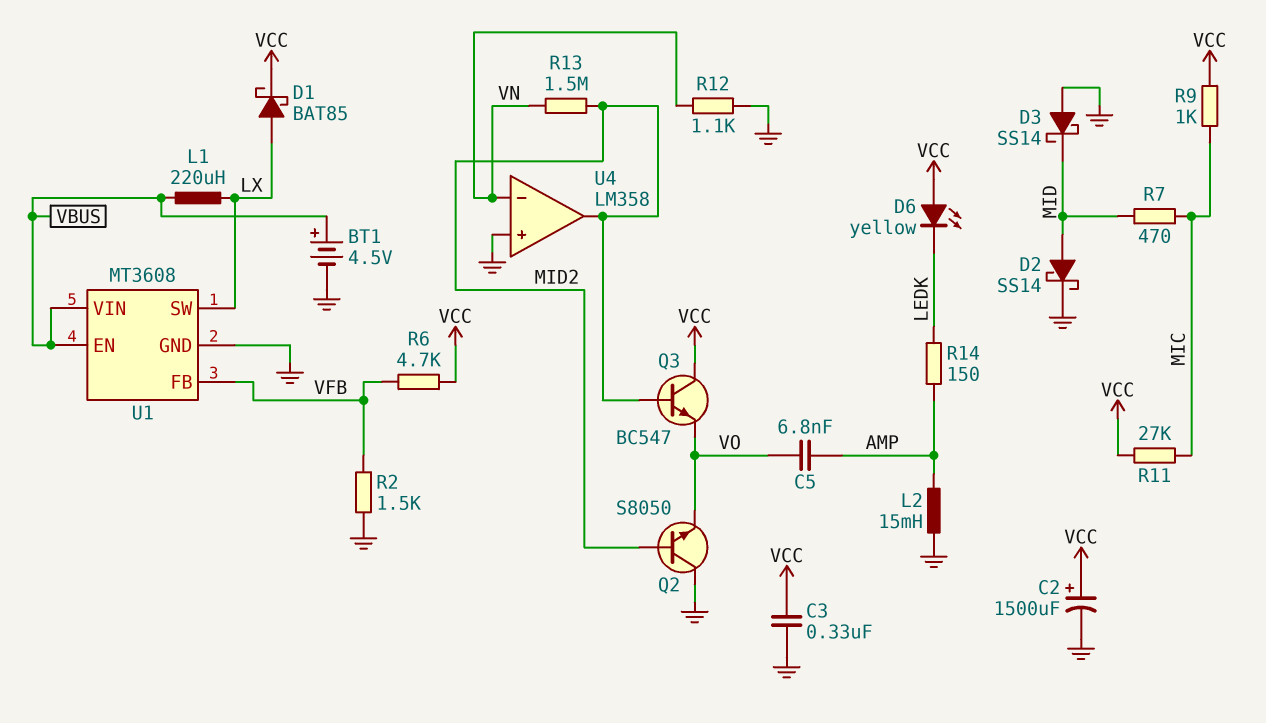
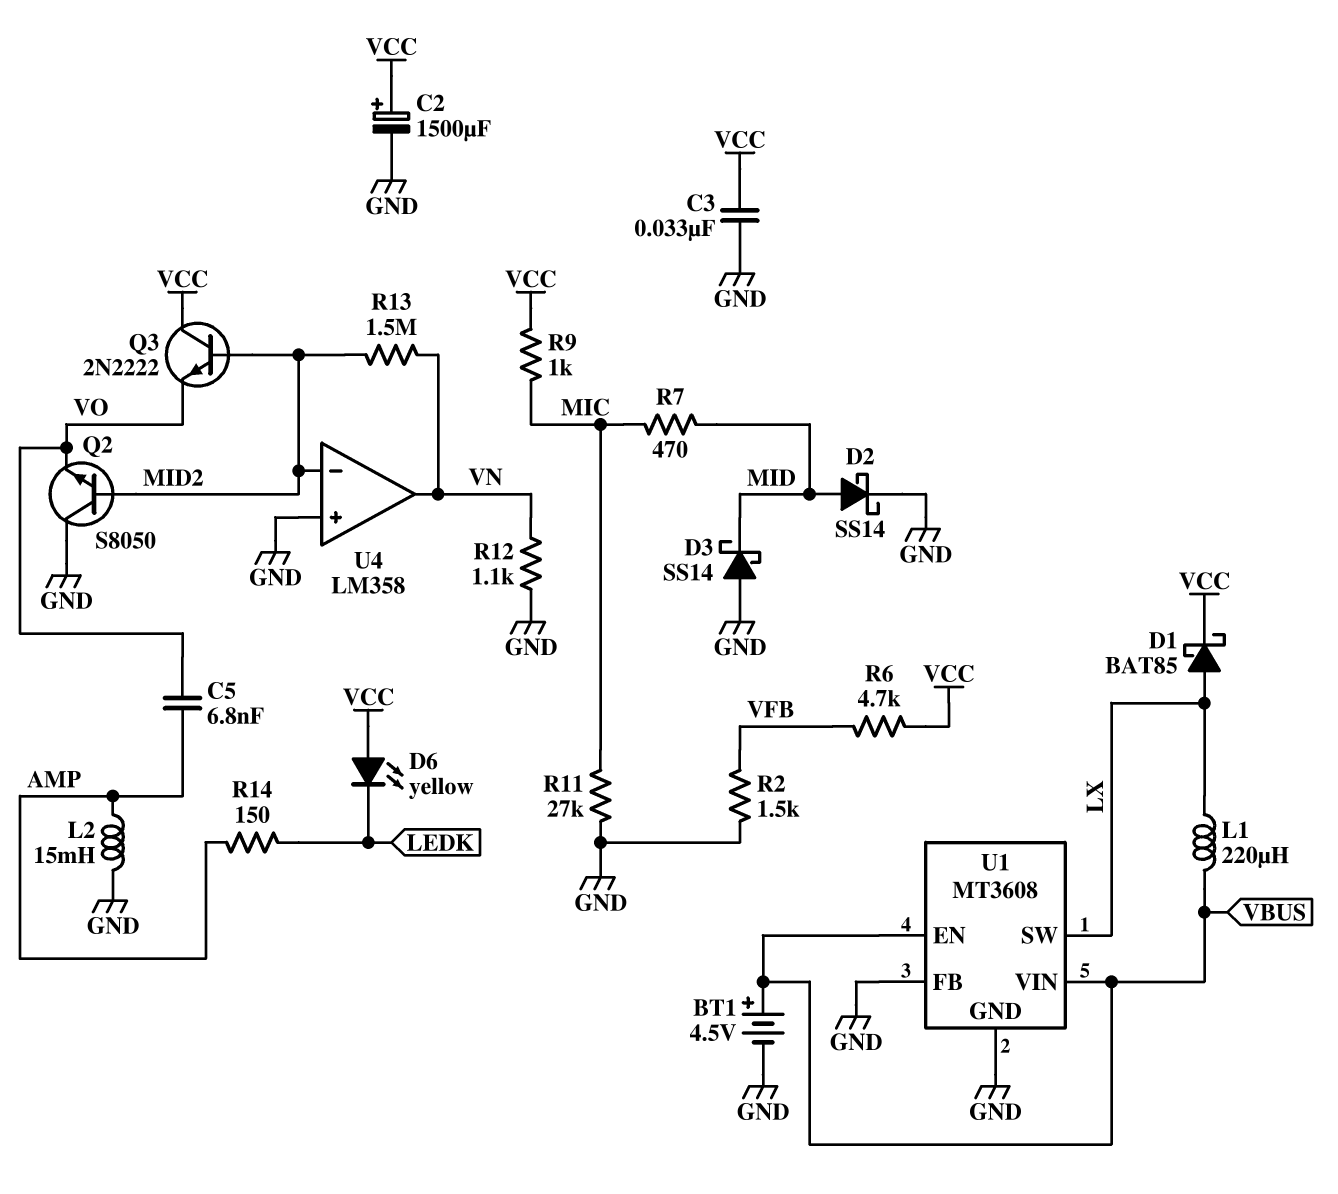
C3: 330nF (GND, VCC) -> 33nF (GND, VCC)
Q3: NPN BC547 (B MID2, C VCC, E VO) -> NPN 2N2222 (B MID2, C VCC, E VO)
R11: 27k (MIC, VCC) -> 27k (GND, MIC)
U1 pin FB: VFB -> GND
U4 pin in-: VN -> MID2
U4 pin out: MID2 -> VN

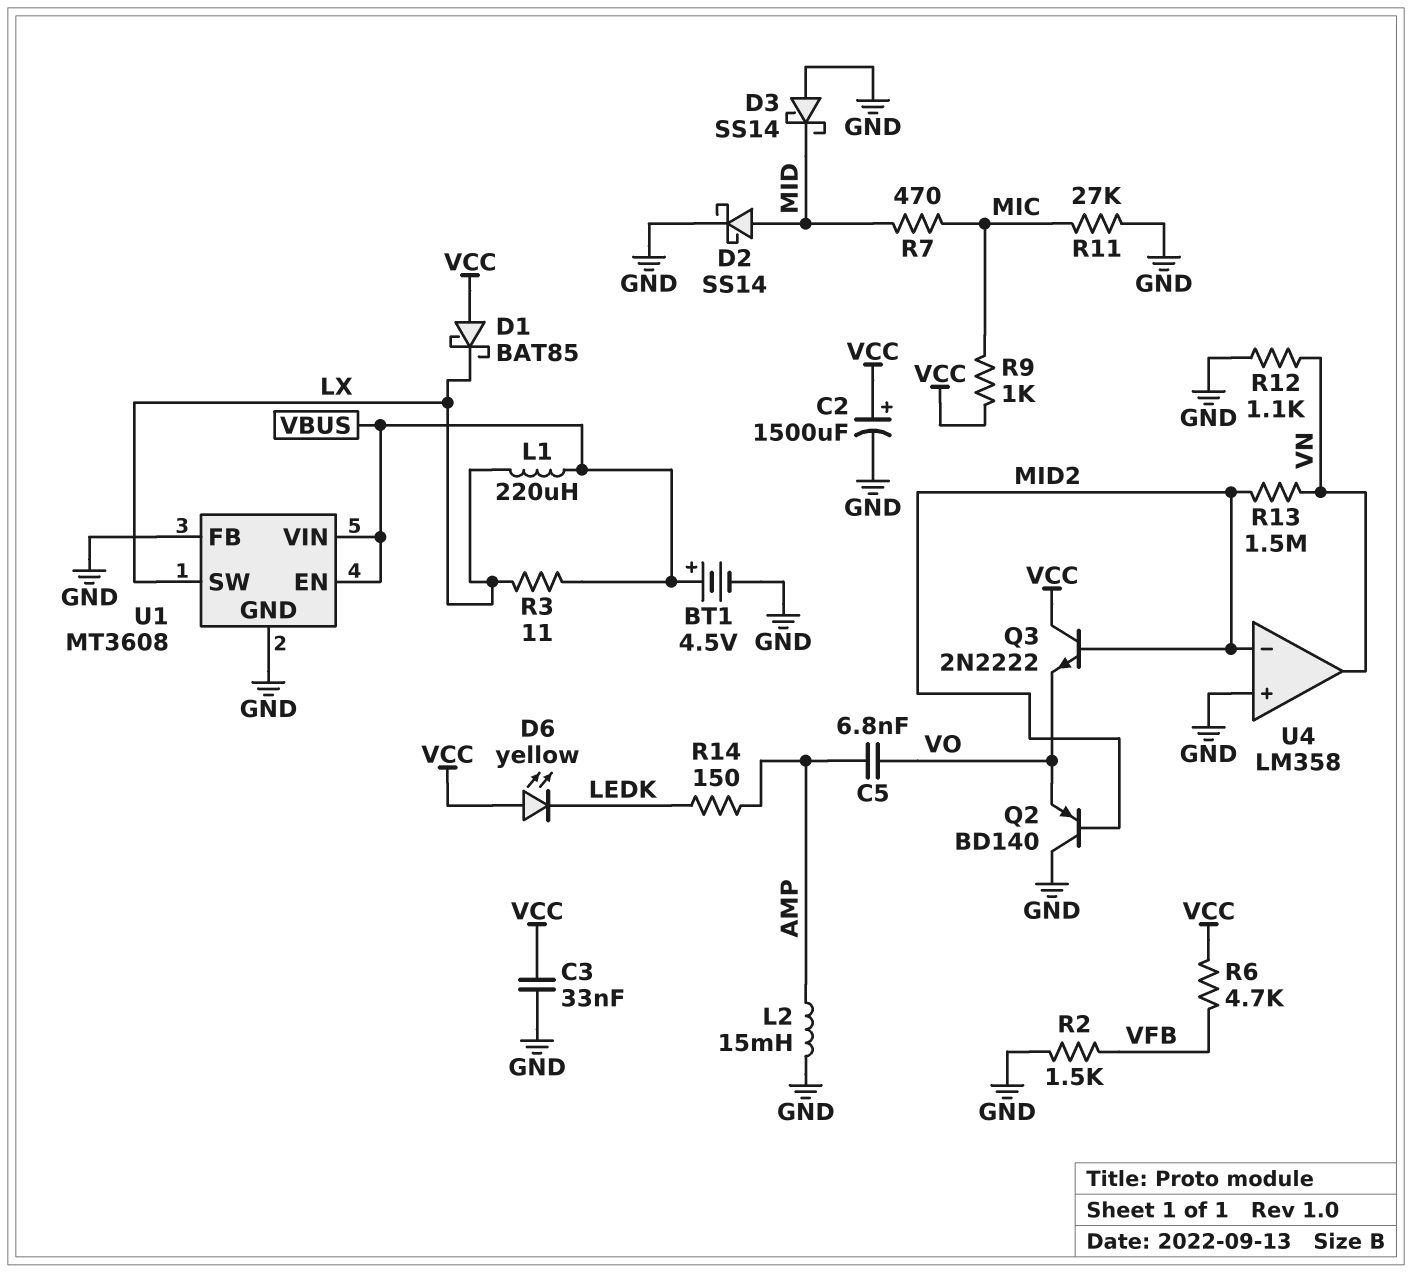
D1: schottky BAT85 (A LX, K VCC) -> schottky BAT85 (A VCC, K LX)
Q2: NPN S8050 (B MID2, C GND, E VO) -> PNP BD140 (B MID2, C GND, E VO)
R3: none -> 11 (LX, VBUS)

